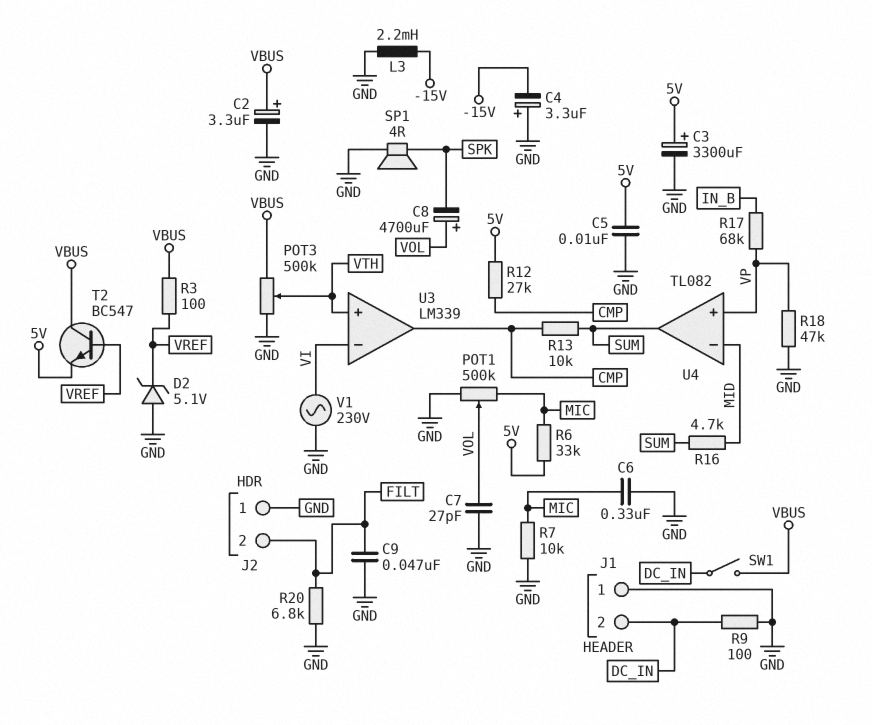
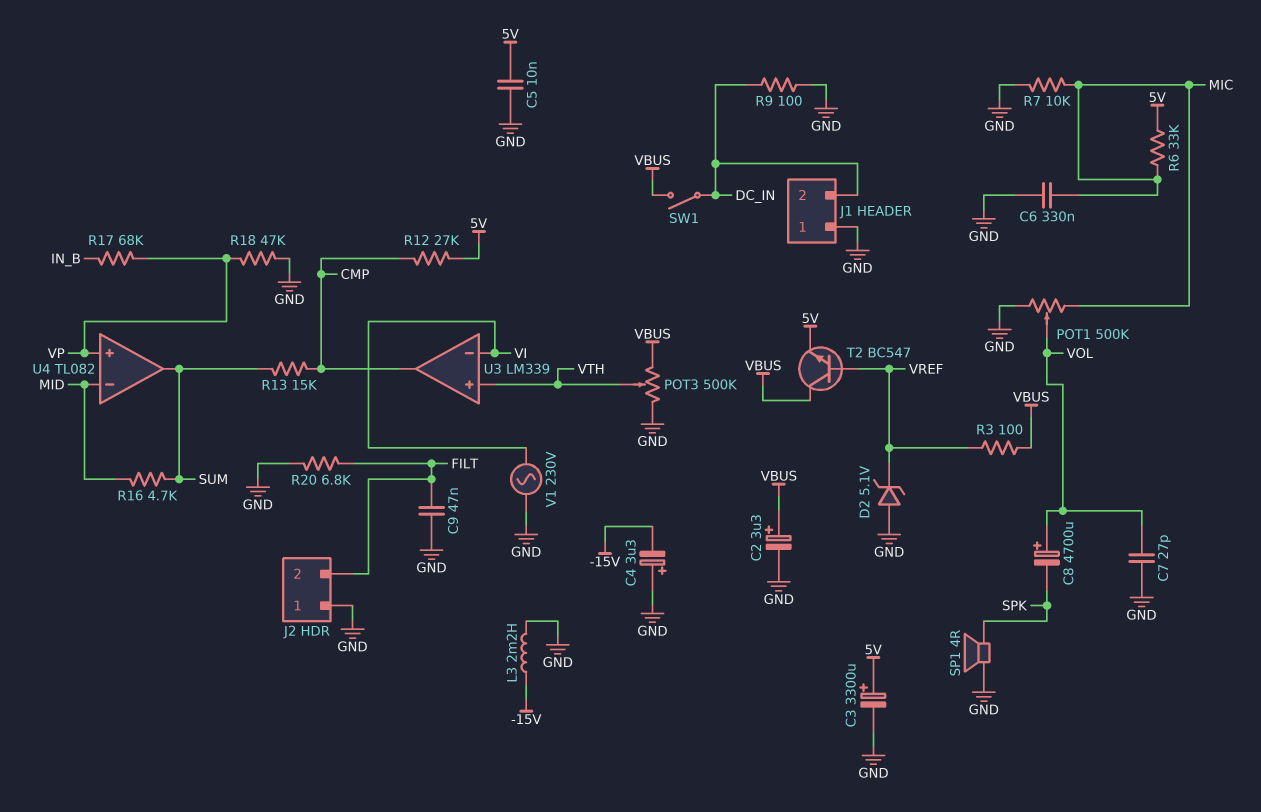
R13: 10k (CMP, SUM) -> 15k (CMP, SUM)

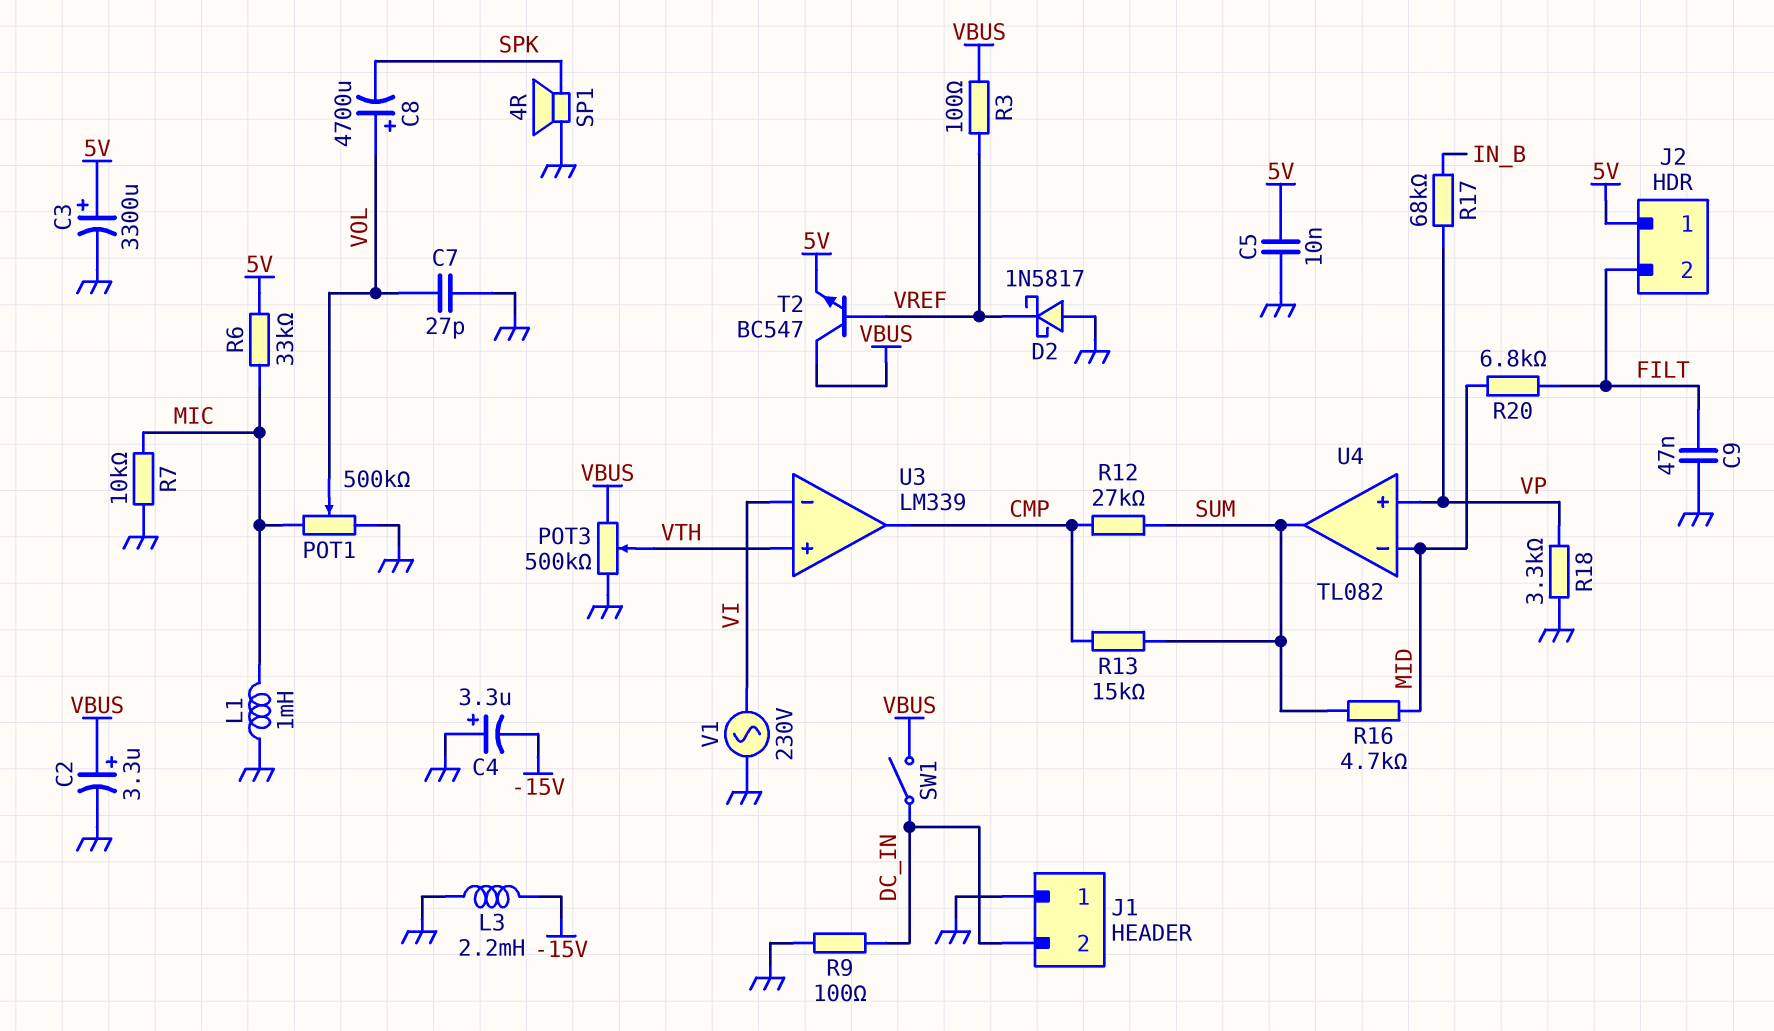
C6: 330nF (GND, MIC) -> none
D2: zener 5.1V (A GND, K VREF) -> schottky 1N5817 (A GND, K VREF)
J2 pin 1: GND -> 5V
L1: none -> 1mH (GND, MIC)
R12: 27k (5V, CMP) -> 27k (CMP, SUM)
R18: 47k (GND, VP) -> 3.3k (GND, VP)
R20: 6.8k (FILT, GND) -> 6.8k (FILT, MID)

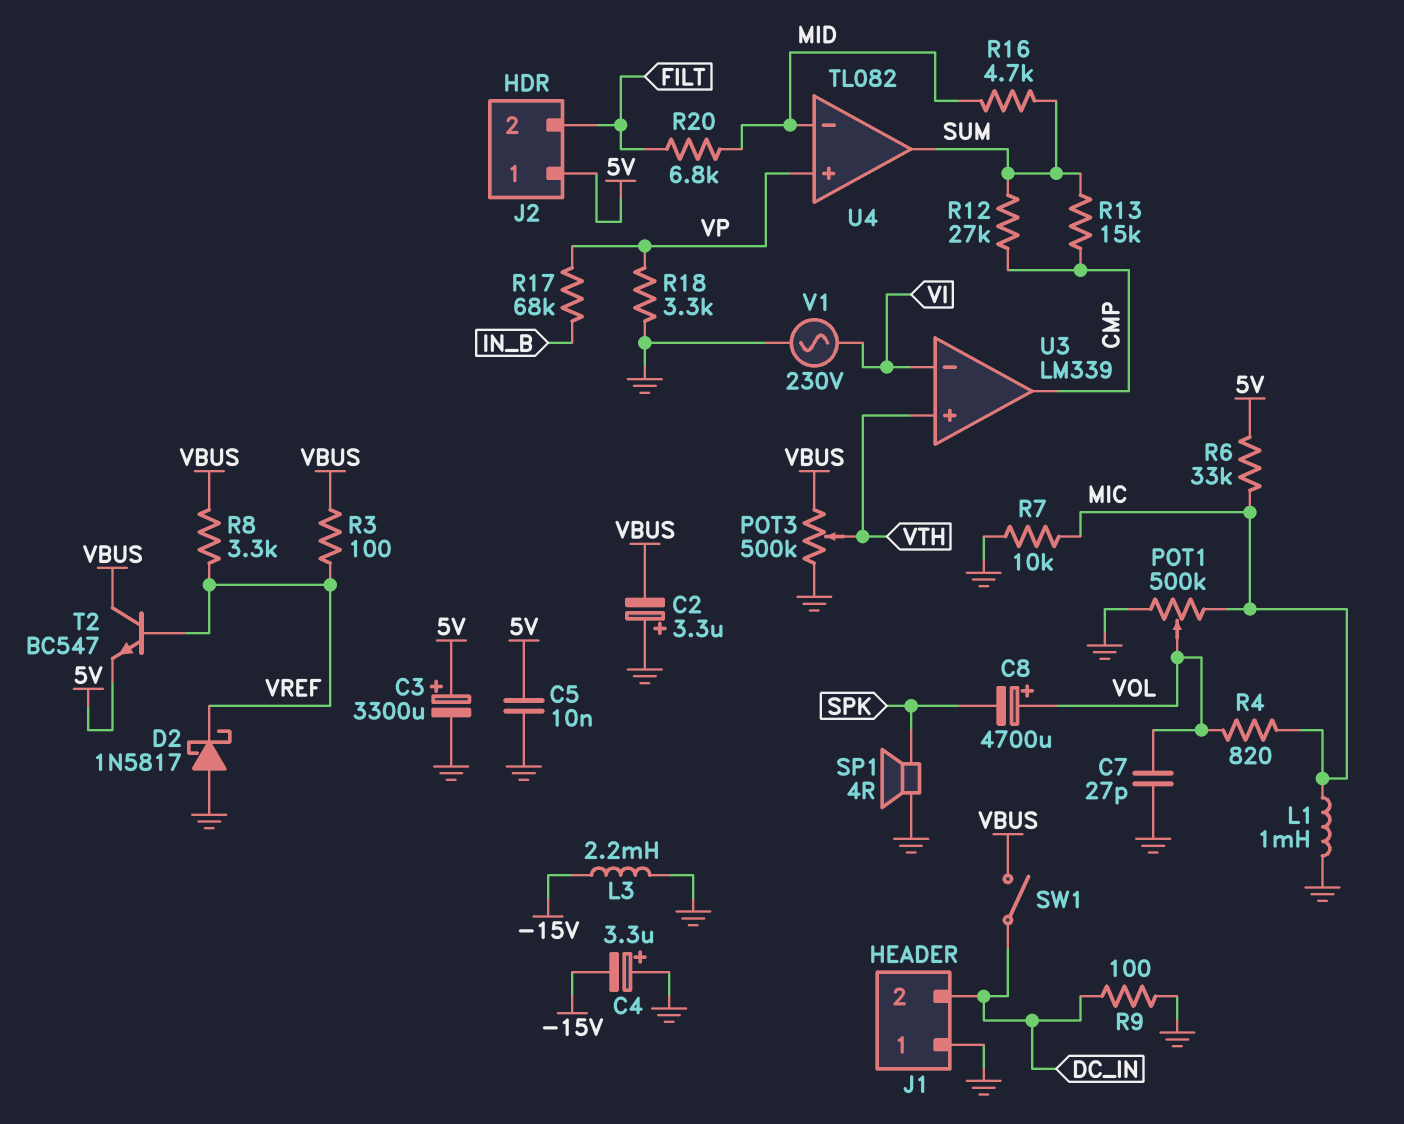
C2: 3.3uF (plus VBUS, minus GND) -> 3.3uF (plus GND, minus VBUS)
C9: 47nF (FILT, GND) -> none
R4: none -> 820 (MIC, VOL)
R8: none -> 3.3k (VBUS, VREF)

